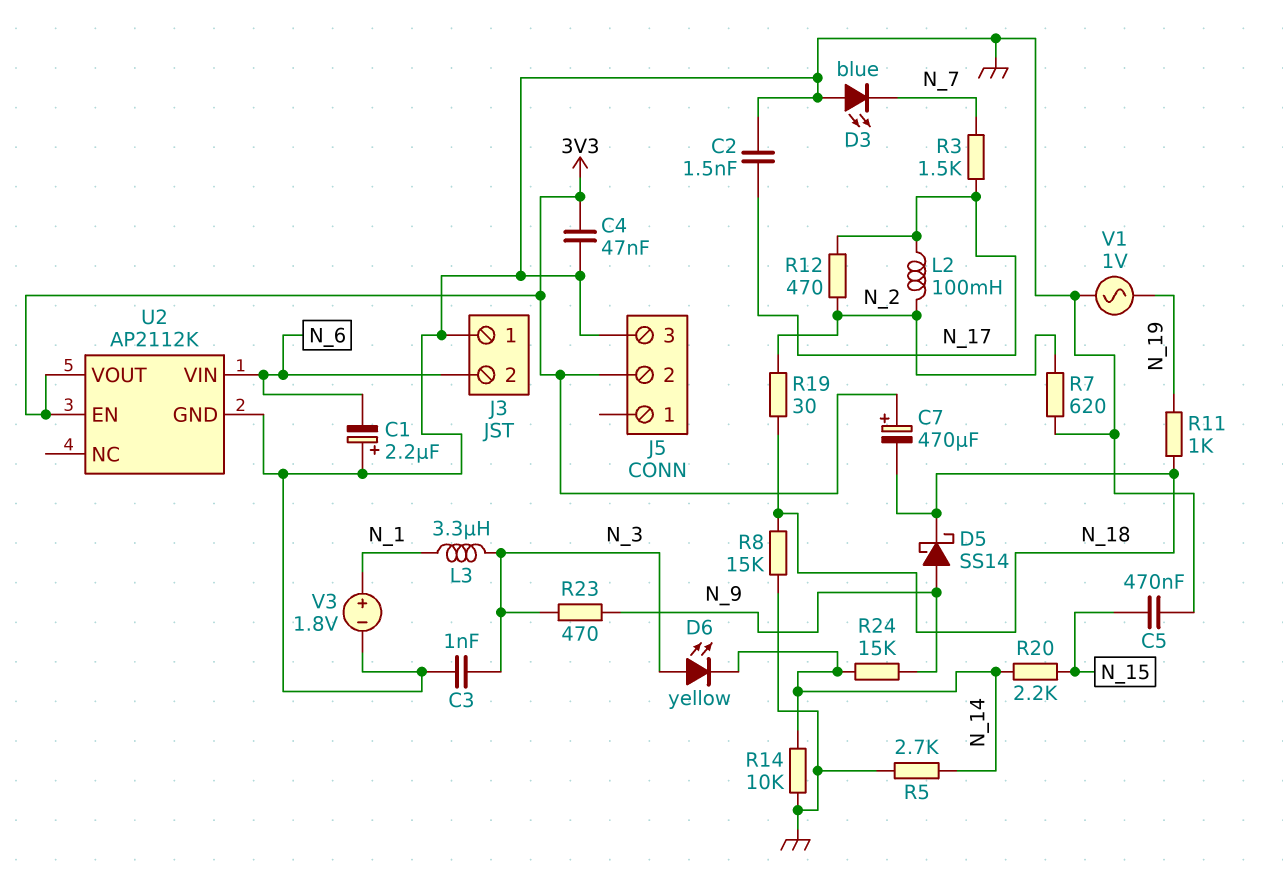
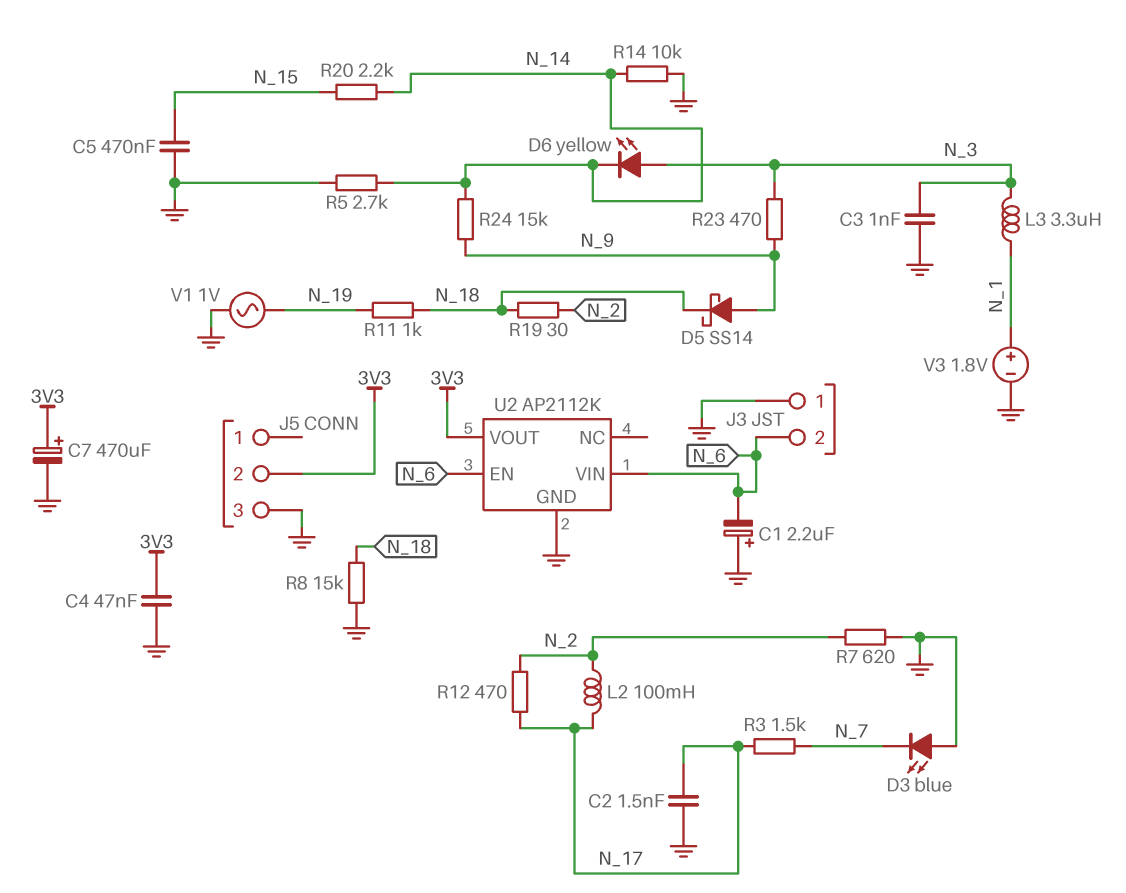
C7: 470uF (plus 3V3, minus N_18) -> 470uF (plus 3V3, minus GND)
U2 pin EN: 3V3 -> N_6

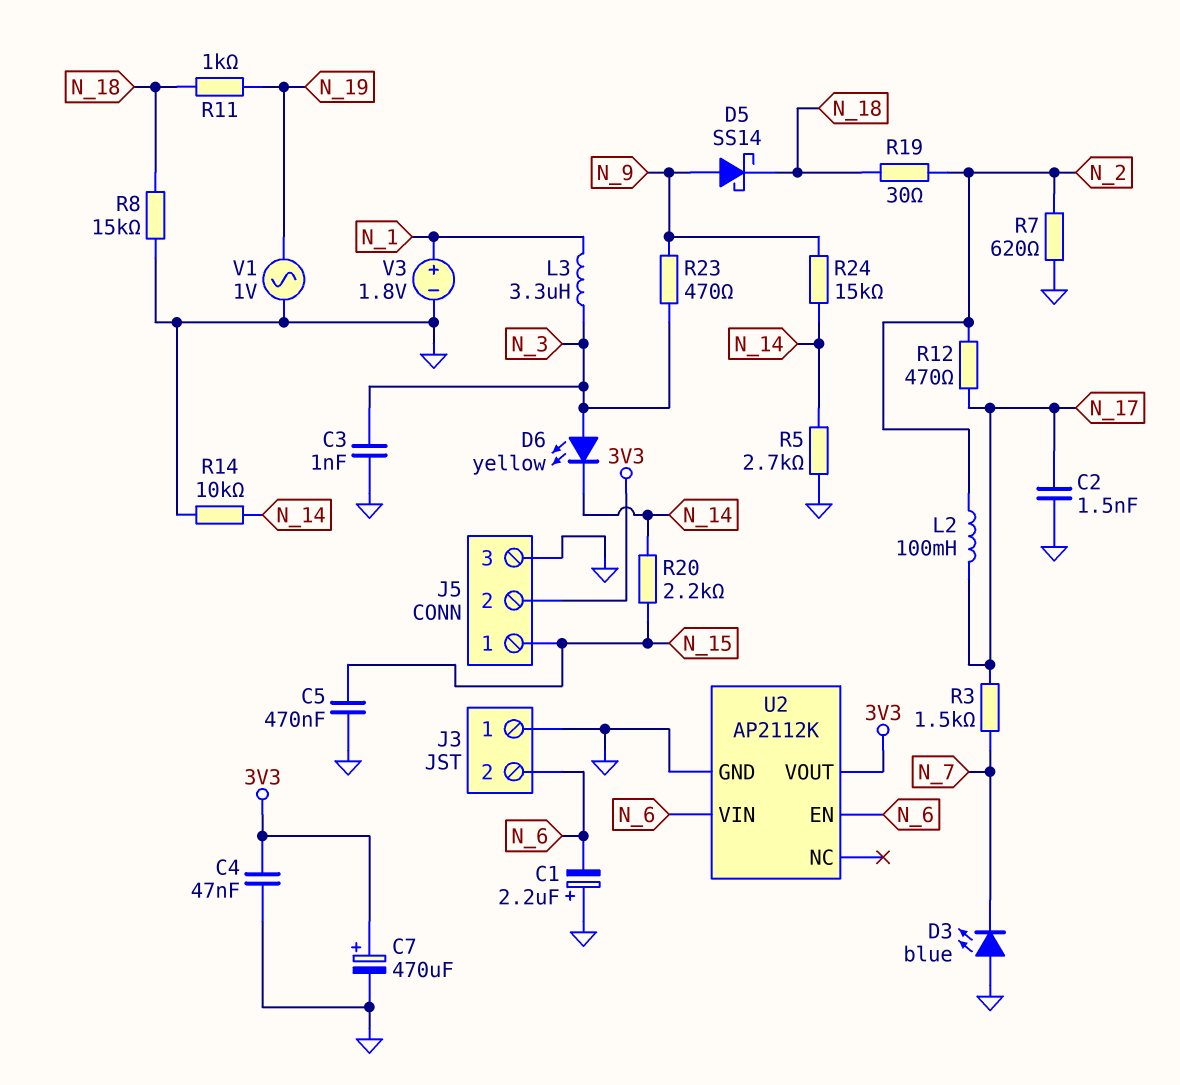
J5 pin 1: none -> N_15

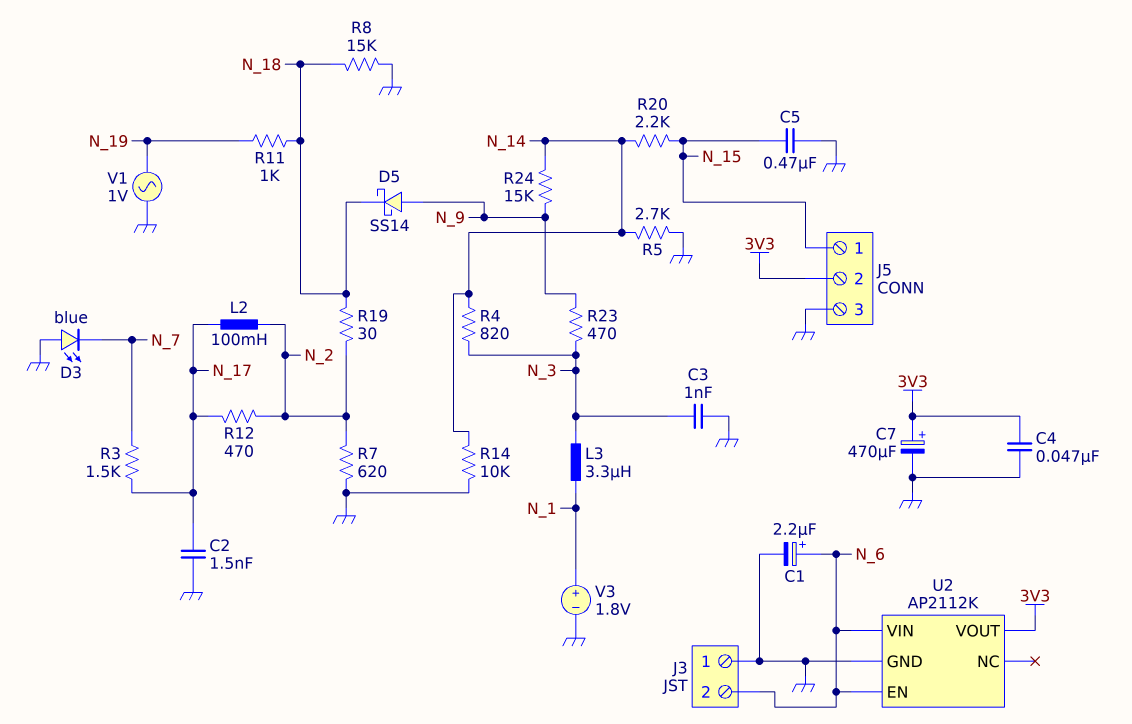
C1: 2.2uF (plus GND, minus N_6) -> 2.2uF (plus N_6, minus GND)
D6: LED yellow (A N_3, K N_14) -> none
R4: none -> 820 (N_3, N_14)

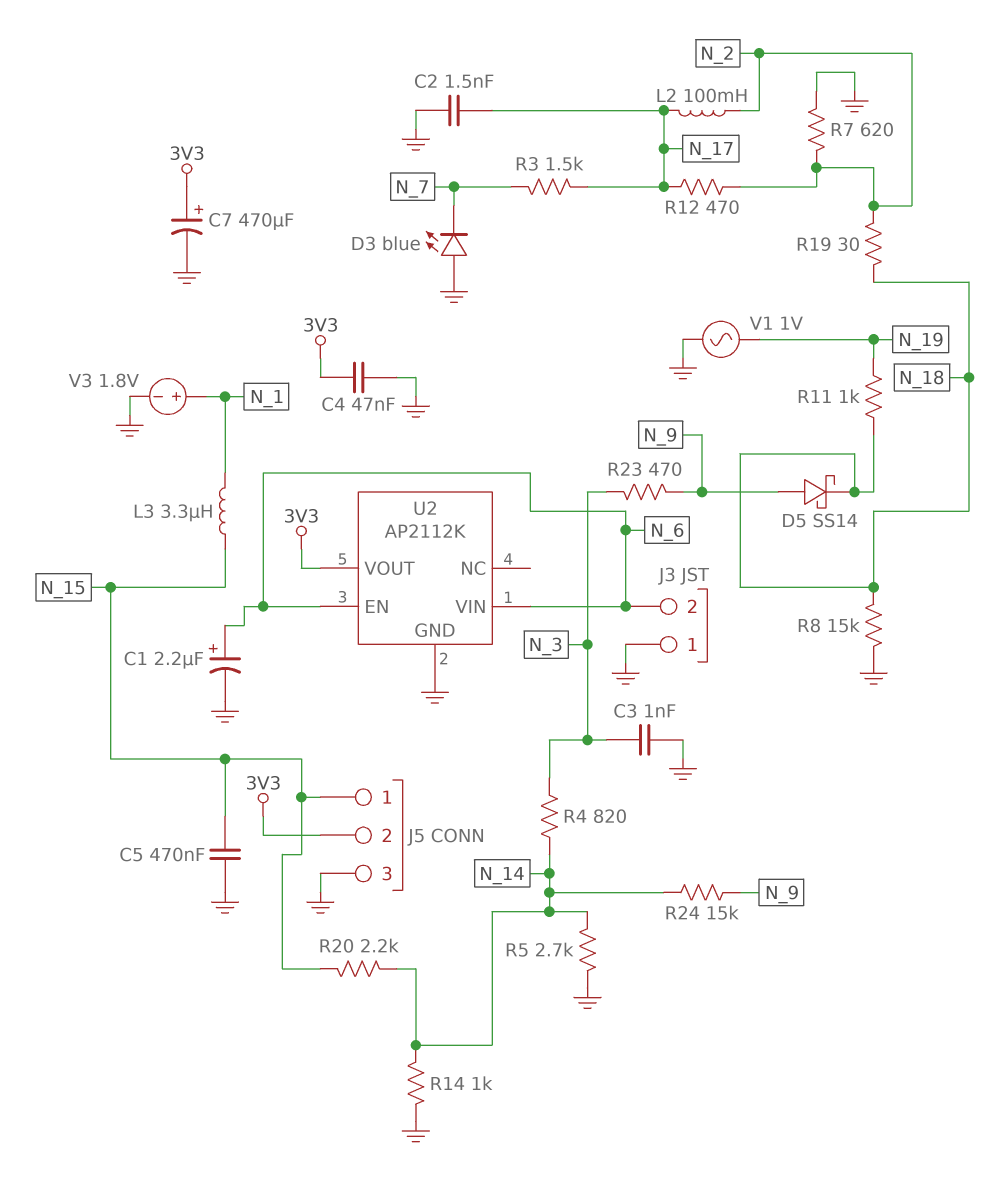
L3: 3.3uH (N_1, N_3) -> 3.3uH (N_1, N_15)
R14: 10k (GND, N_14) -> 1k (GND, N_14)

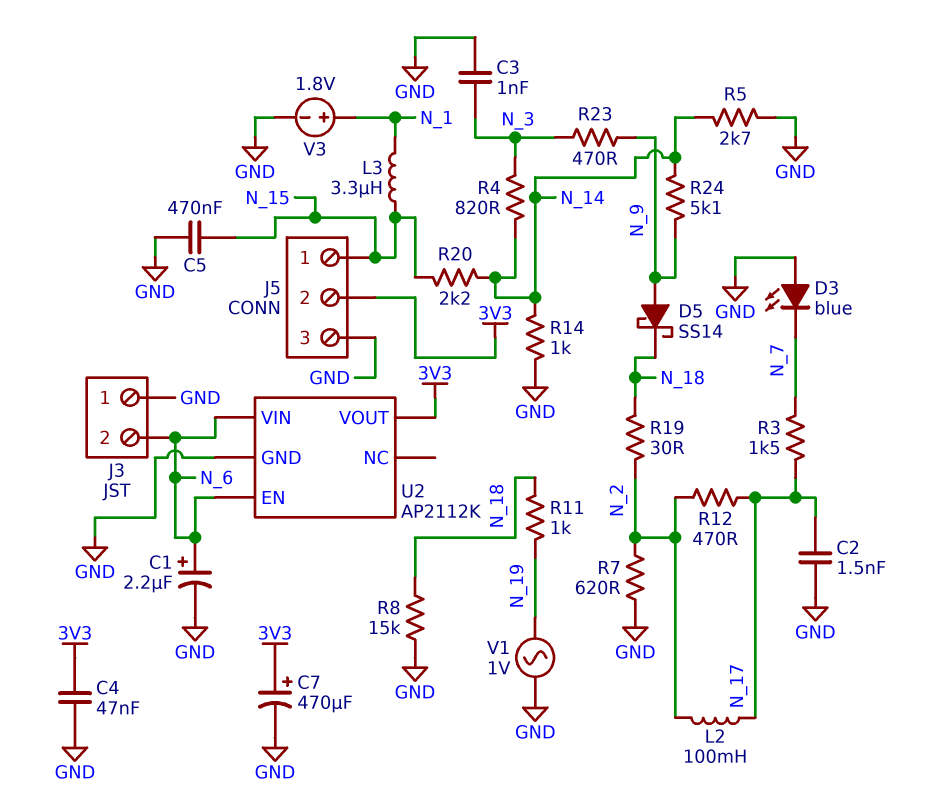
R24: 15k (N_9, N_14) -> 5.1k (N_9, N_14)

